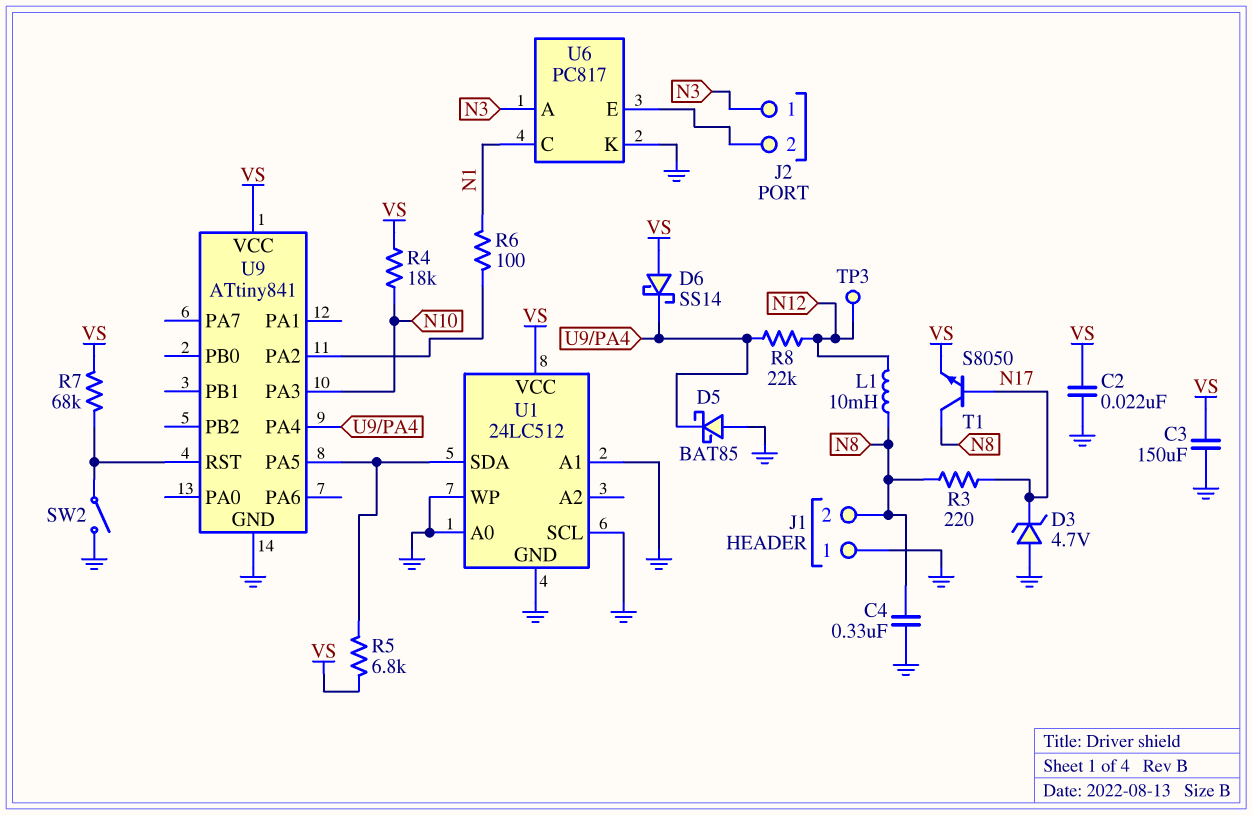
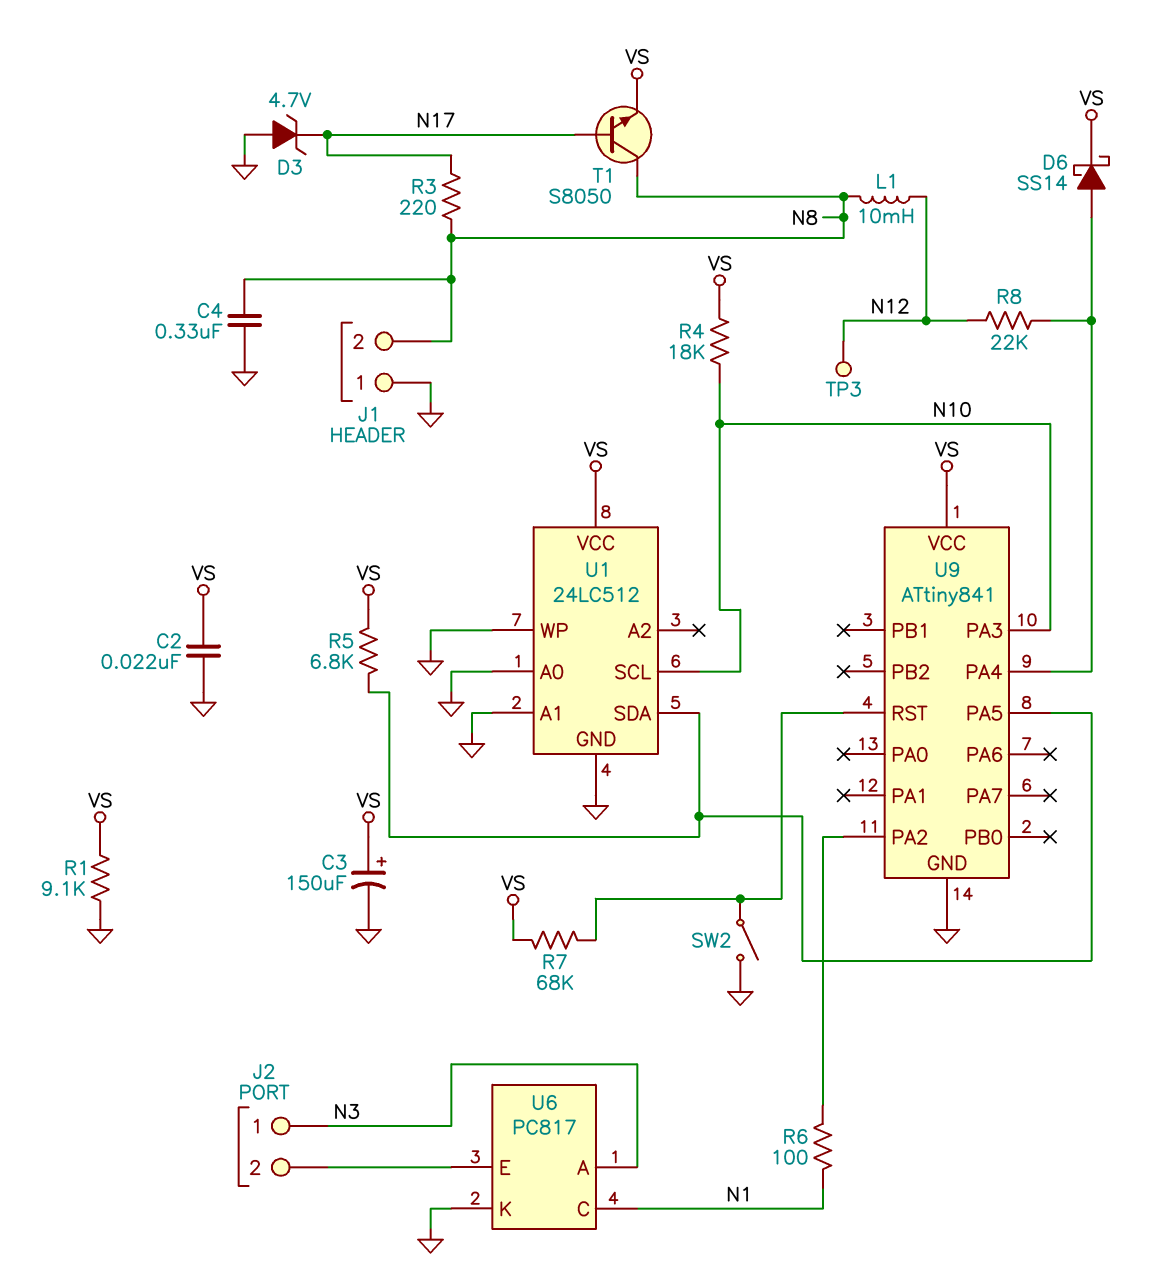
C3: 150uF (GND, VS) -> 150uF (plus VS, minus GND)
D5: schottky BAT85 (A GND, K U9/PA4) -> none
D6: schottky SS14 (A VS, K U9/PA4) -> schottky SS14 (A U9/PA4, K VS)
R1: none -> 9.1k (GND, VS)
U1 pin SCL: GND -> N10

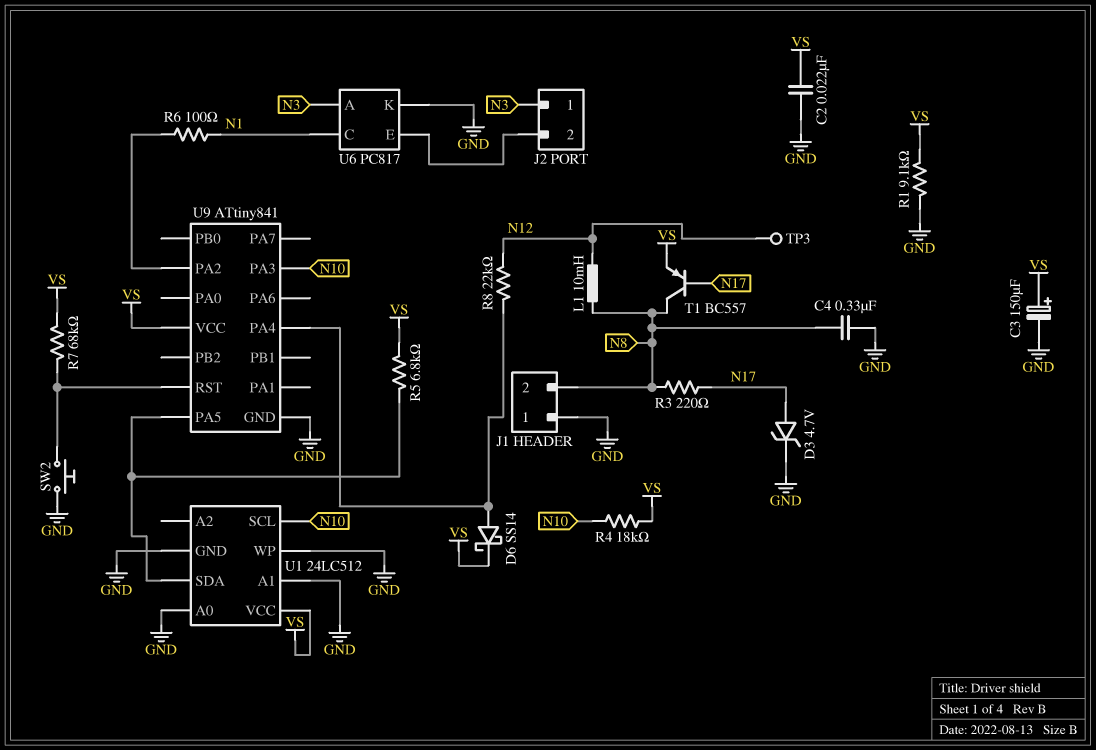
D3: zener 4.7V (A GND, K N17) -> zener 4.7V (A N17, K GND)
SW2: switch (GND, U9/RST) -> button (GND, U9/RST)
T1: NPN S8050 (B N17, C N8, E VS) -> PNP BC557 (B N17, C N8, E VS)

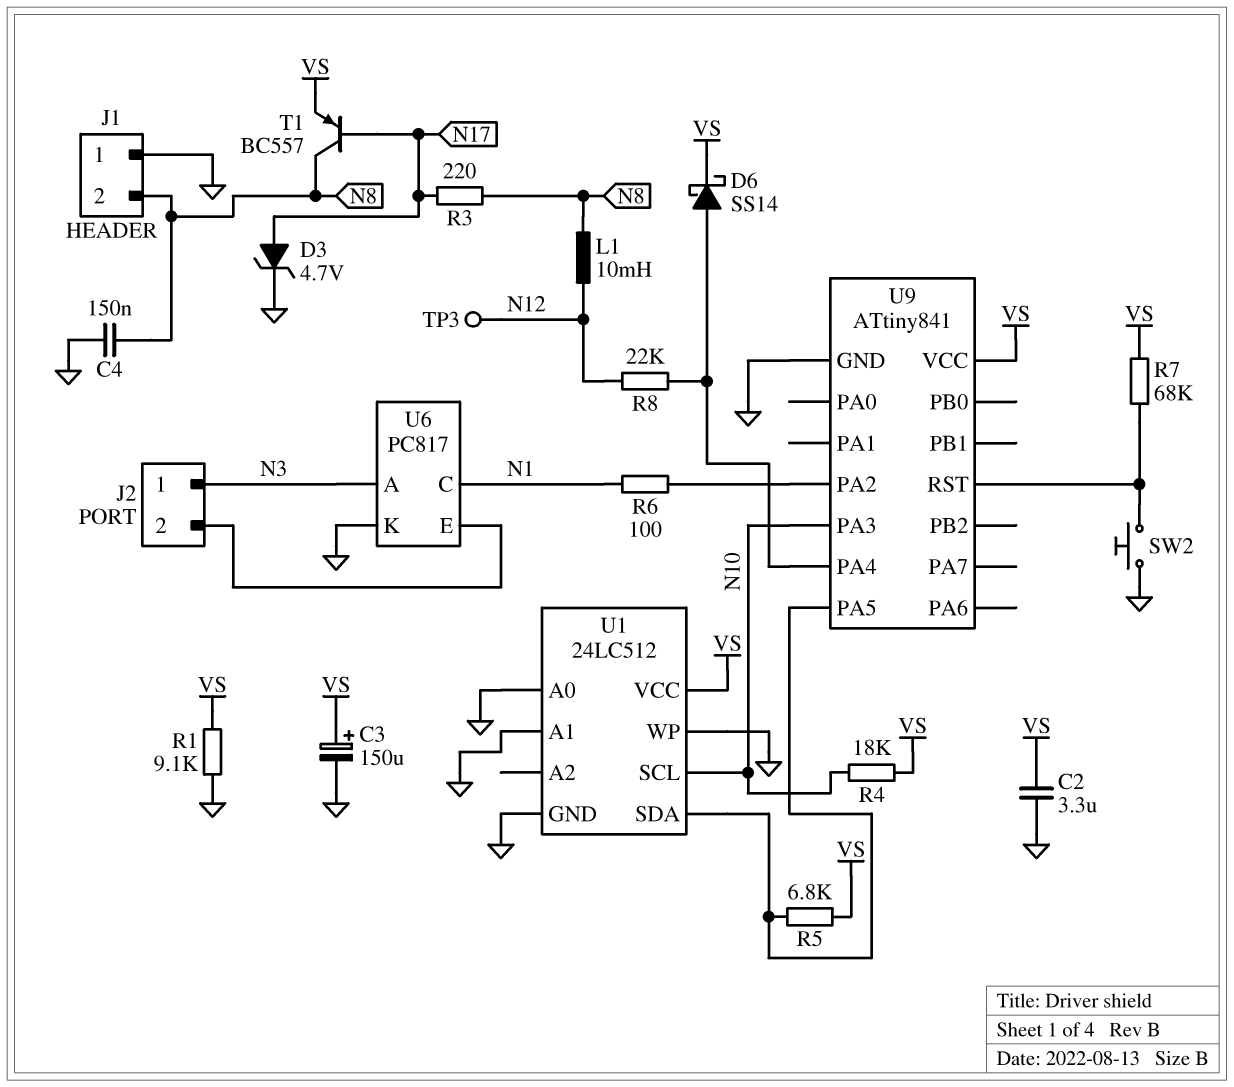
C2: 22nF (GND, VS) -> 3.3uF (GND, VS)
C4: 330nF (GND, N8) -> 150nF (GND, N8)

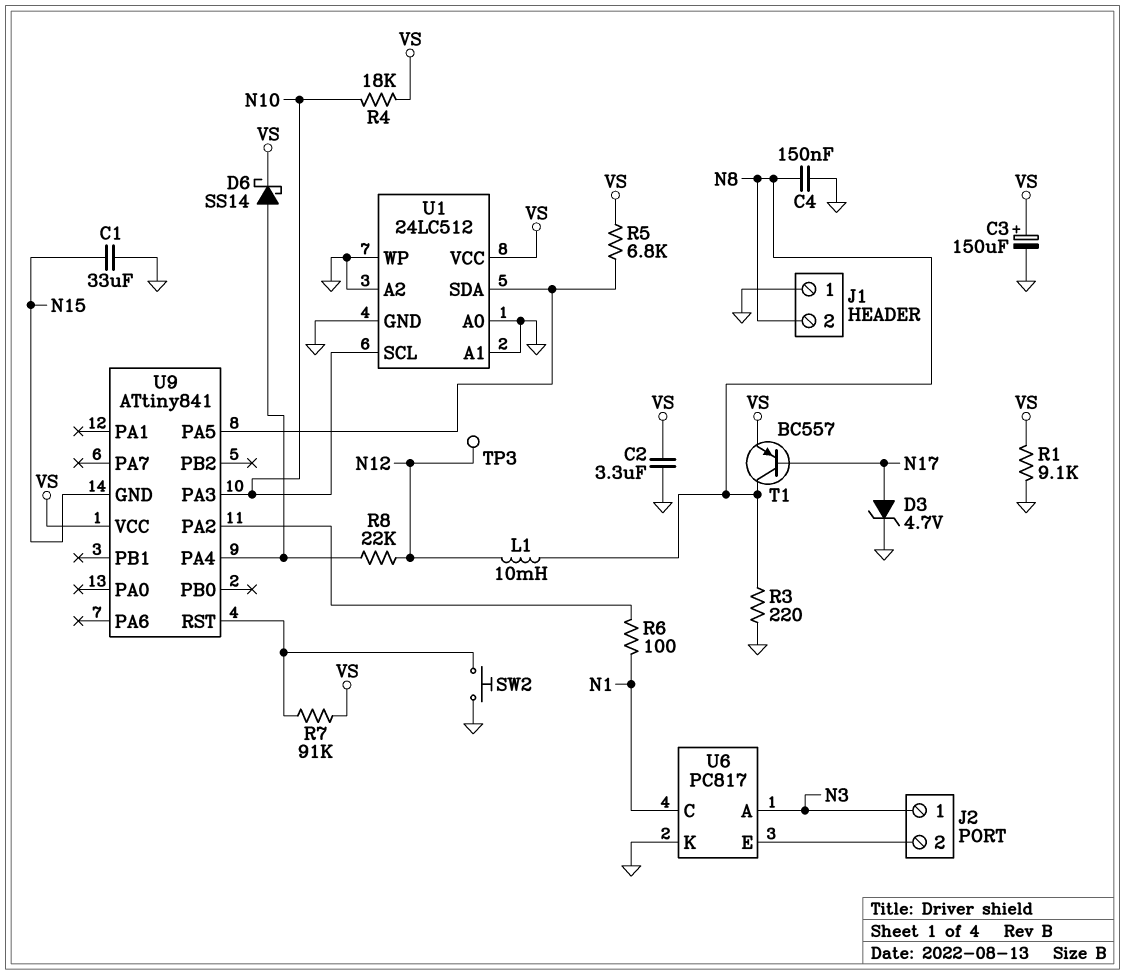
C1: none -> 33uF (GND, N15)
R3: 220 (N8, N17) -> 220 (GND, N8)
R7: 68k (U9/RST, VS) -> 91k (U9/RST, VS)
U1 pin A2: none -> GND
U9 pin GND: GND -> N15

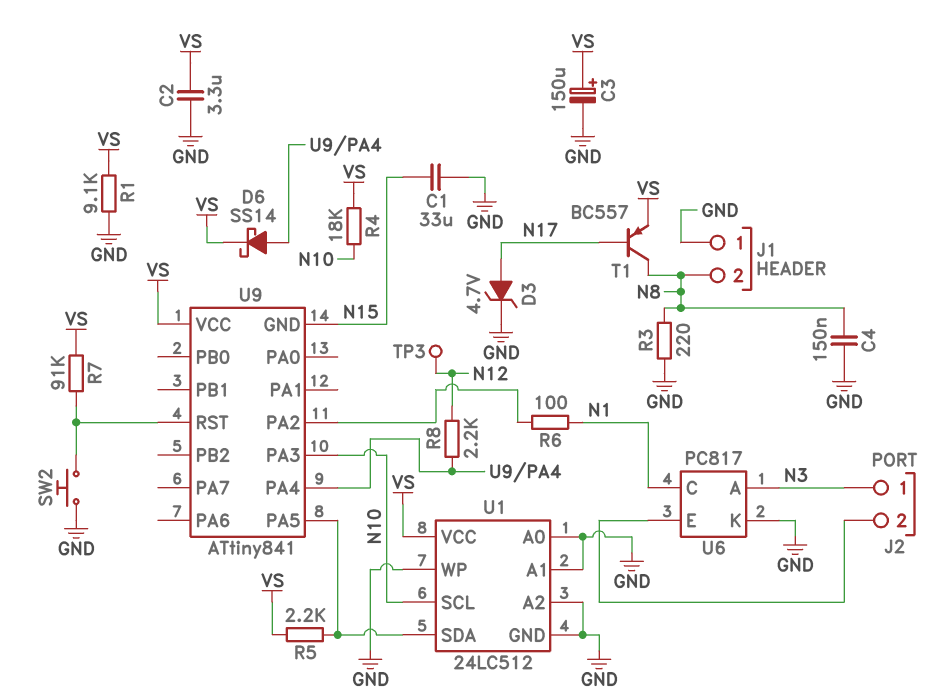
L1: 10mH (N8, N12) -> none
R5: 6.8k (U1/SDA, VS) -> 2.2k (U1/SDA, VS)
R8: 22k (N12, U9/PA4) -> 2.2k (N12, U9/PA4)

